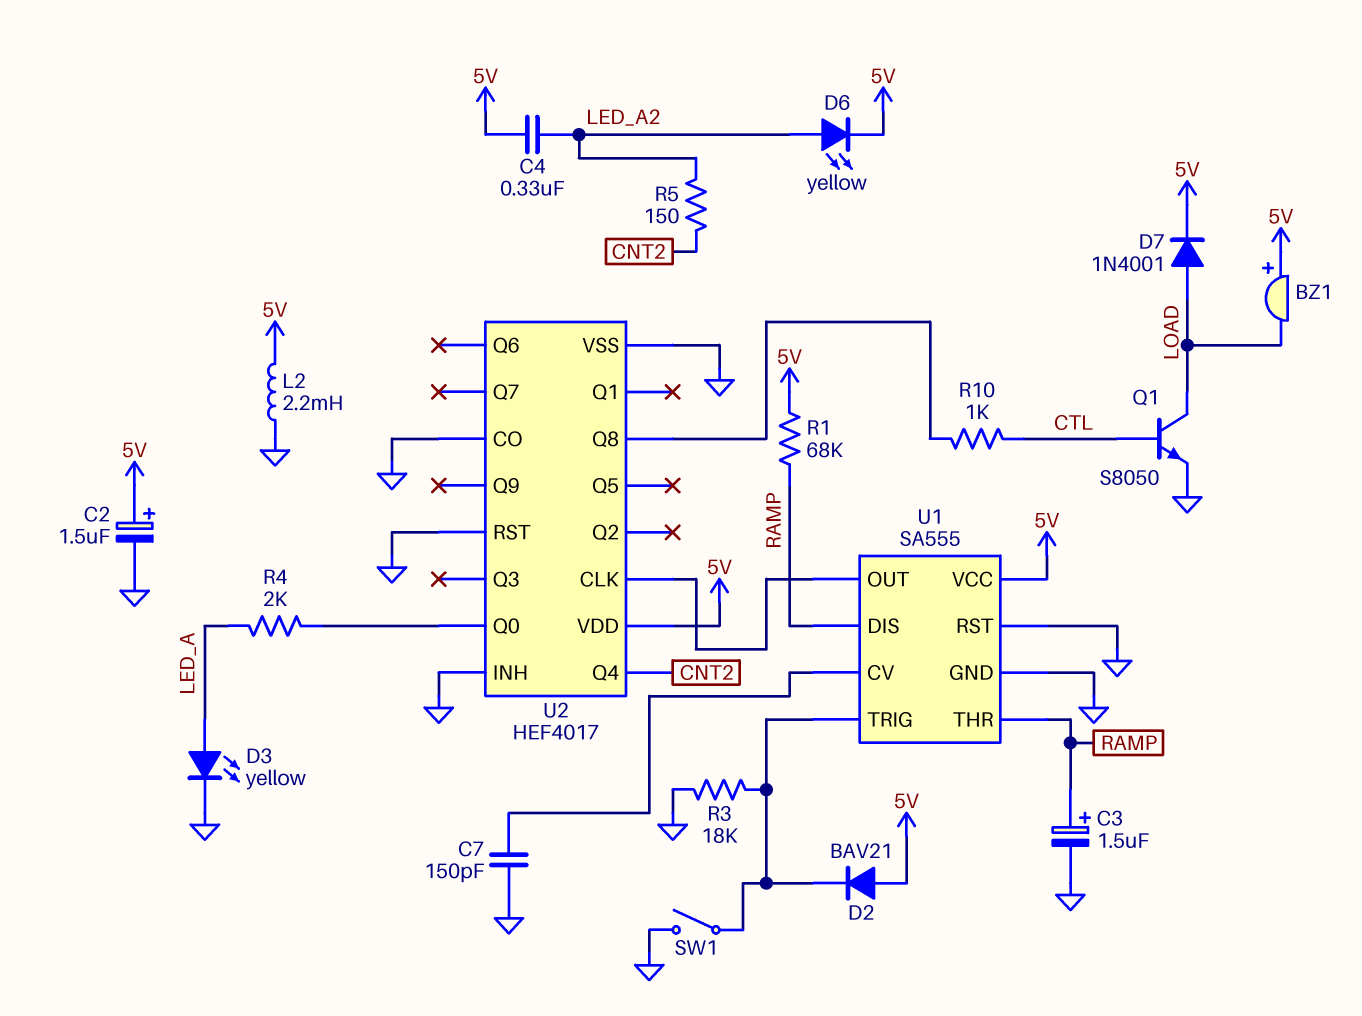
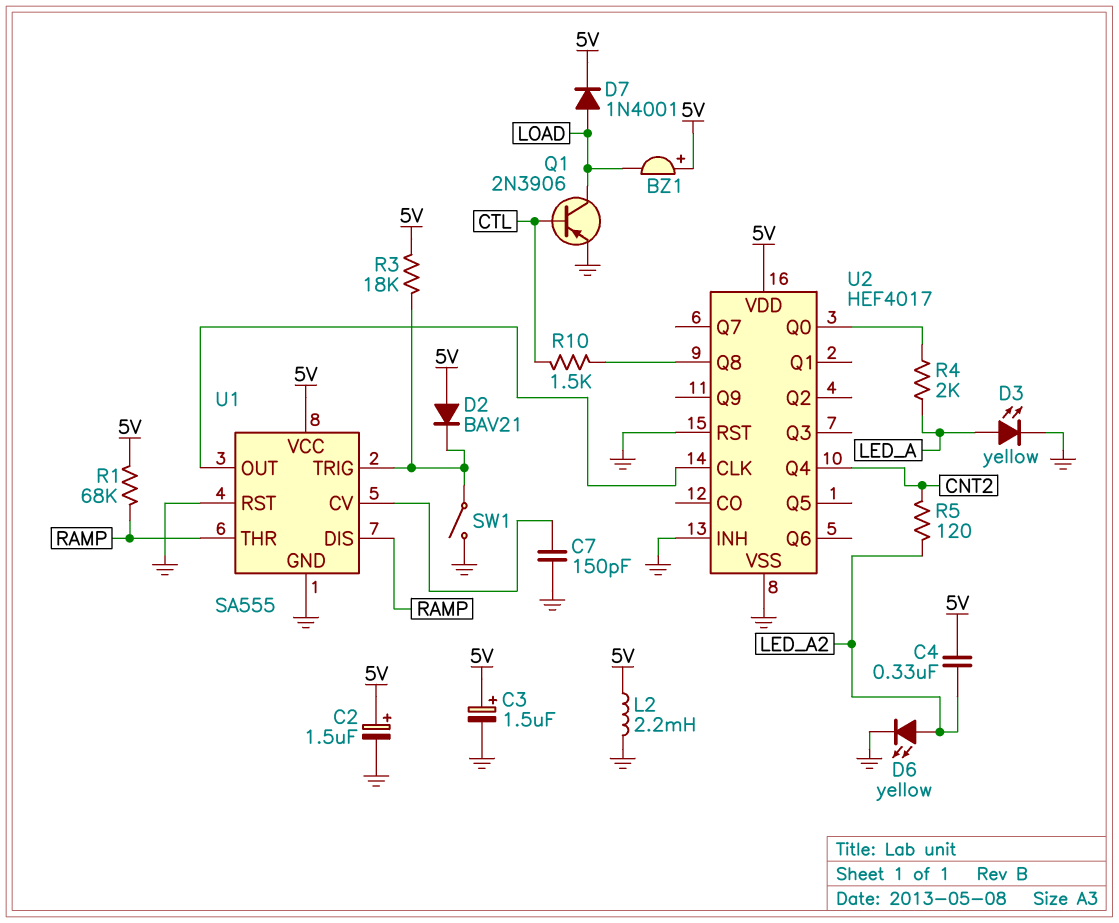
C3: 1.5uF (plus RAMP, minus GND) -> 1.5uF (plus 5V, minus GND)
D6: LED yellow (A LED_A2, K 5V) -> LED yellow (A LED_A2, K GND)
Q1: NPN S8050 (B CTL, C LOAD, E GND) -> PNP 2N3906 (B CTL, C LOAD, E GND)
R3: 18k (GND, U1/TRIG) -> 18k (5V, U1/TRIG)
R5: 150 (CNT2, LED_A2) -> 120 (CNT2, LED_A2)
R10: 1k (CTL, U2/Q8) -> 1.5k (CTL, U2/Q8)
U2 pin CO: GND -> none

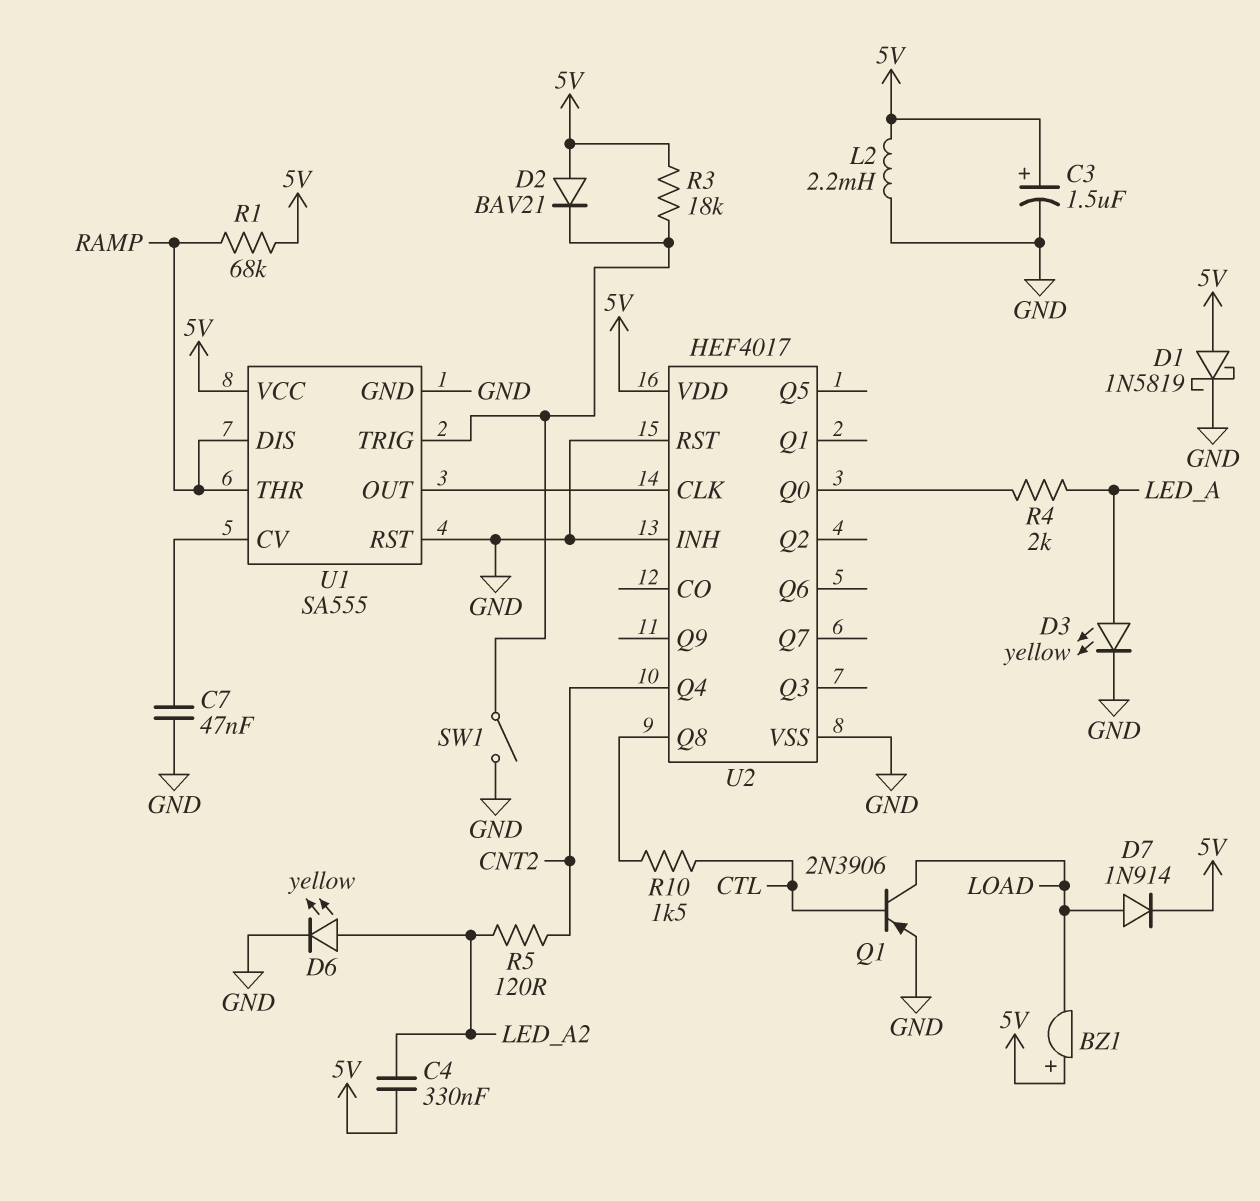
C2: 1.5uF (plus 5V, minus GND) -> none
C7: 150pF (GND, U1/CV) -> 47nF (GND, U1/CV)
D1: none -> schottky 1N5819 (A 5V, K GND)
D7: diode 1N4001 (A LOAD, K 5V) -> diode 1N914 (A LOAD, K 5V)

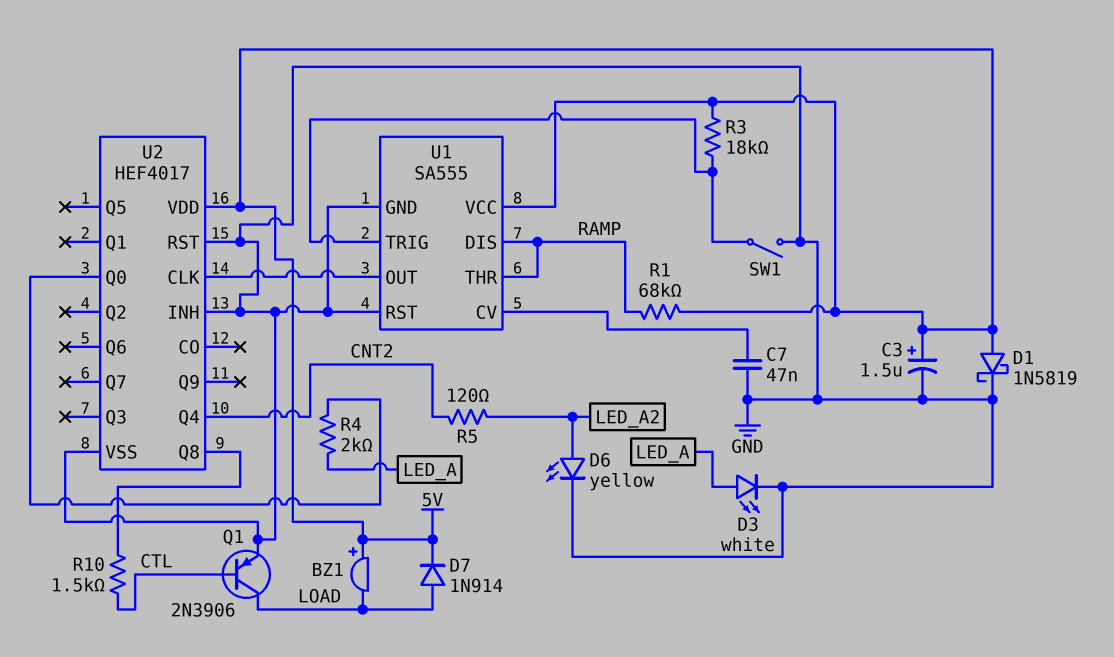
C4: 330nF (5V, LED_A2) -> none
D2: diode BAV21 (A 5V, K U1/TRIG) -> none
D3: LED yellow (A LED_A, K GND) -> LED white (A LED_A, K GND)
L2: 2.2mH (5V, GND) -> none

